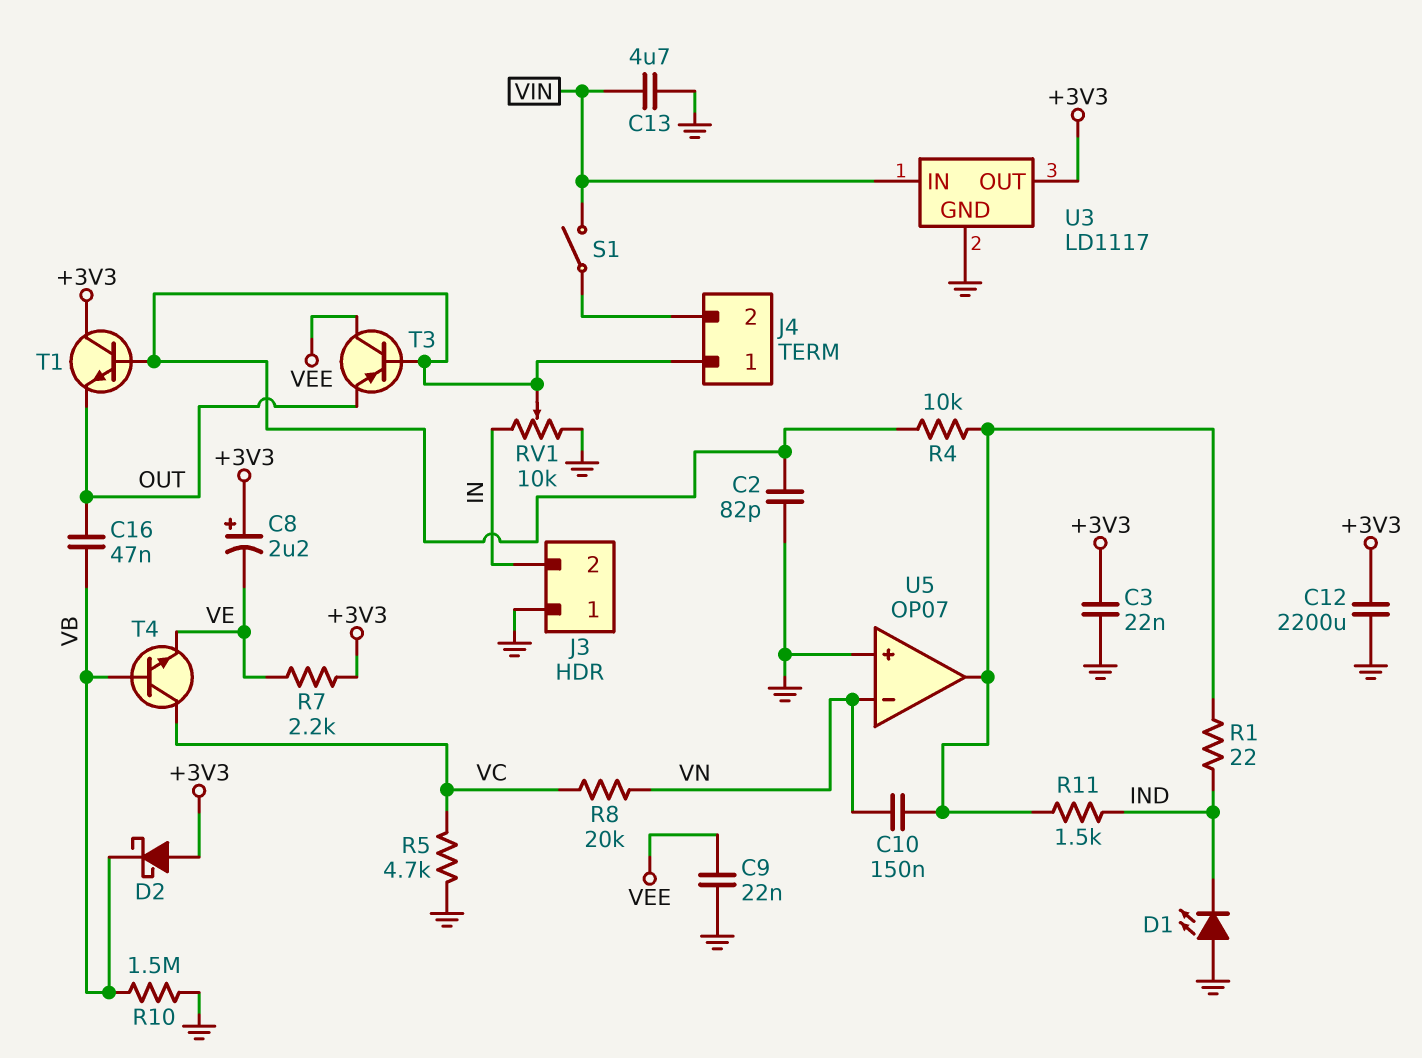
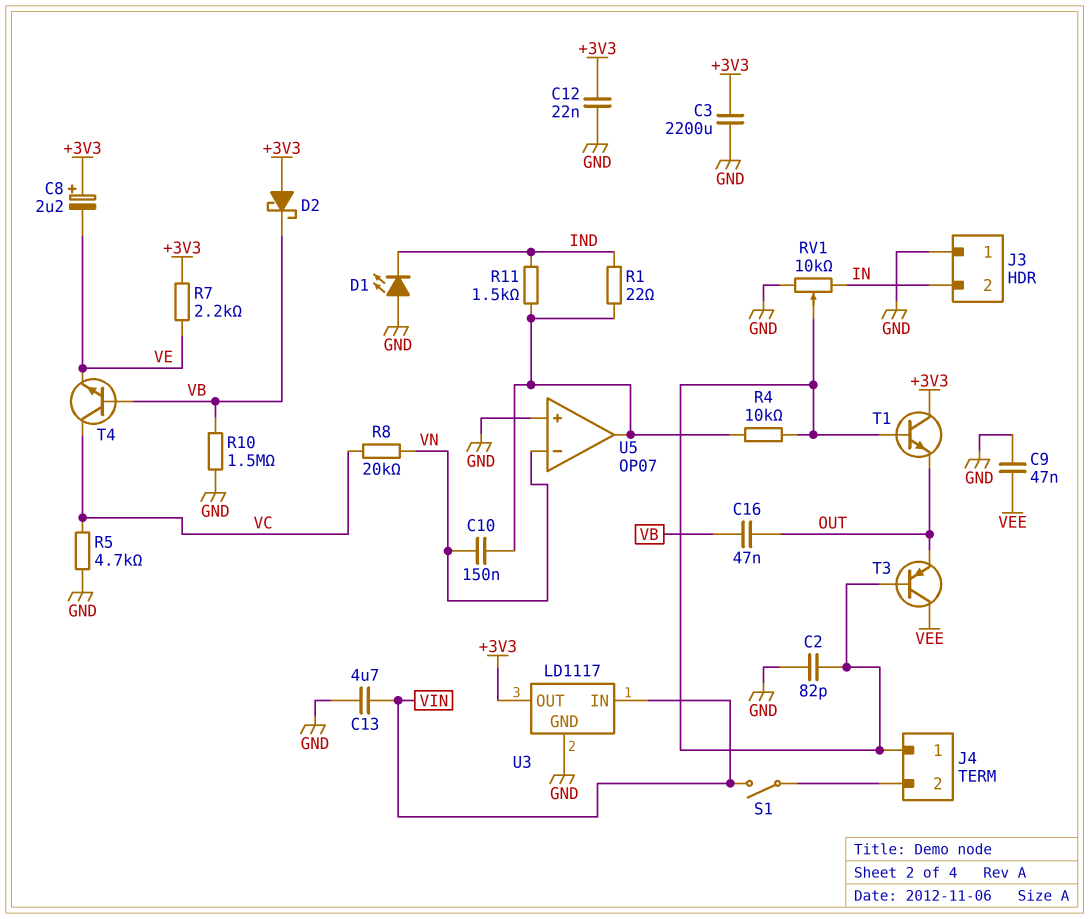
C3: 22nF (+3V3, GND) -> 2200uF (+3V3, GND)
C9: 22nF (GND, VEE) -> 47nF (GND, VEE)
C12: 2200uF (+3V3, GND) -> 22nF (+3V3, GND)

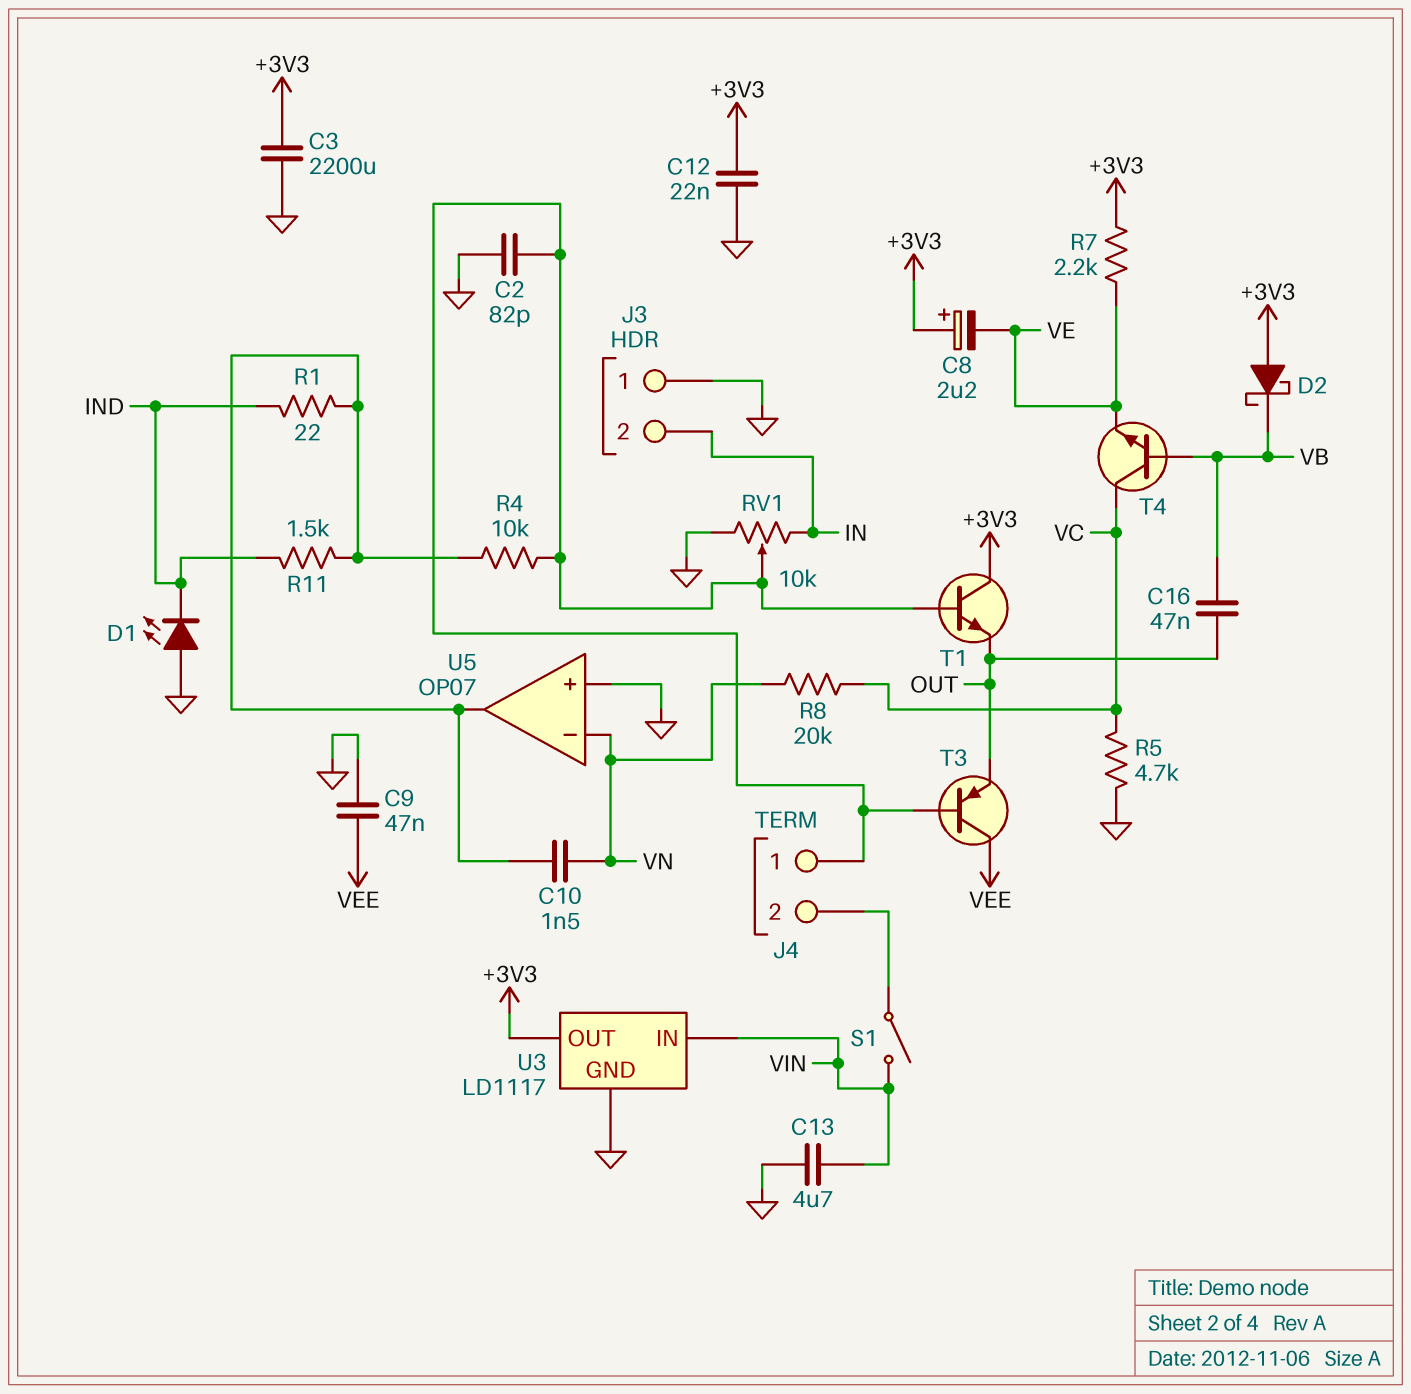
C10: 150nF (U5/out, VN) -> 1.5nF (U5/out, VN)
R10: 1.5M (GND, VB) -> none

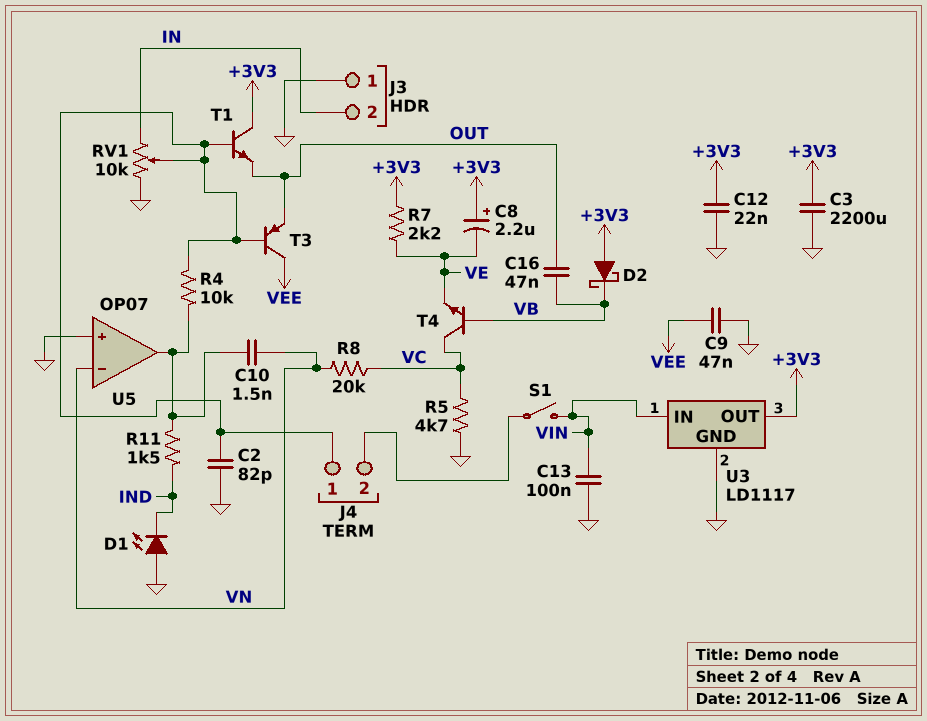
C13: 4.7uF (GND, VIN) -> 100nF (GND, VIN)
R1: 22 (IND, U5/out) -> none

